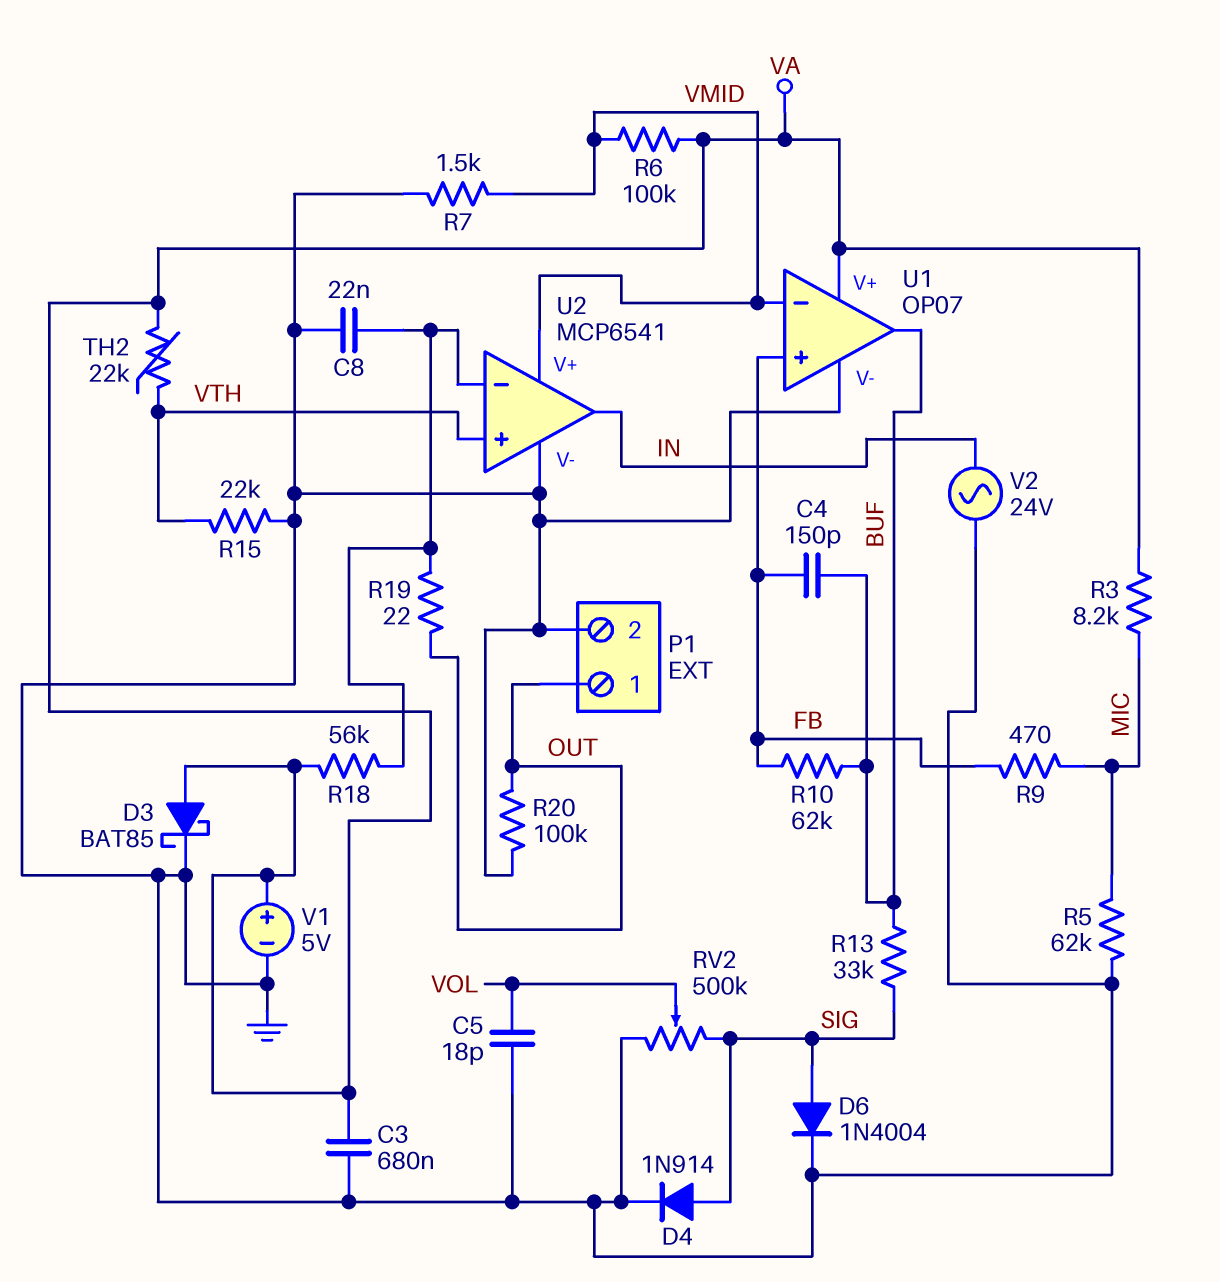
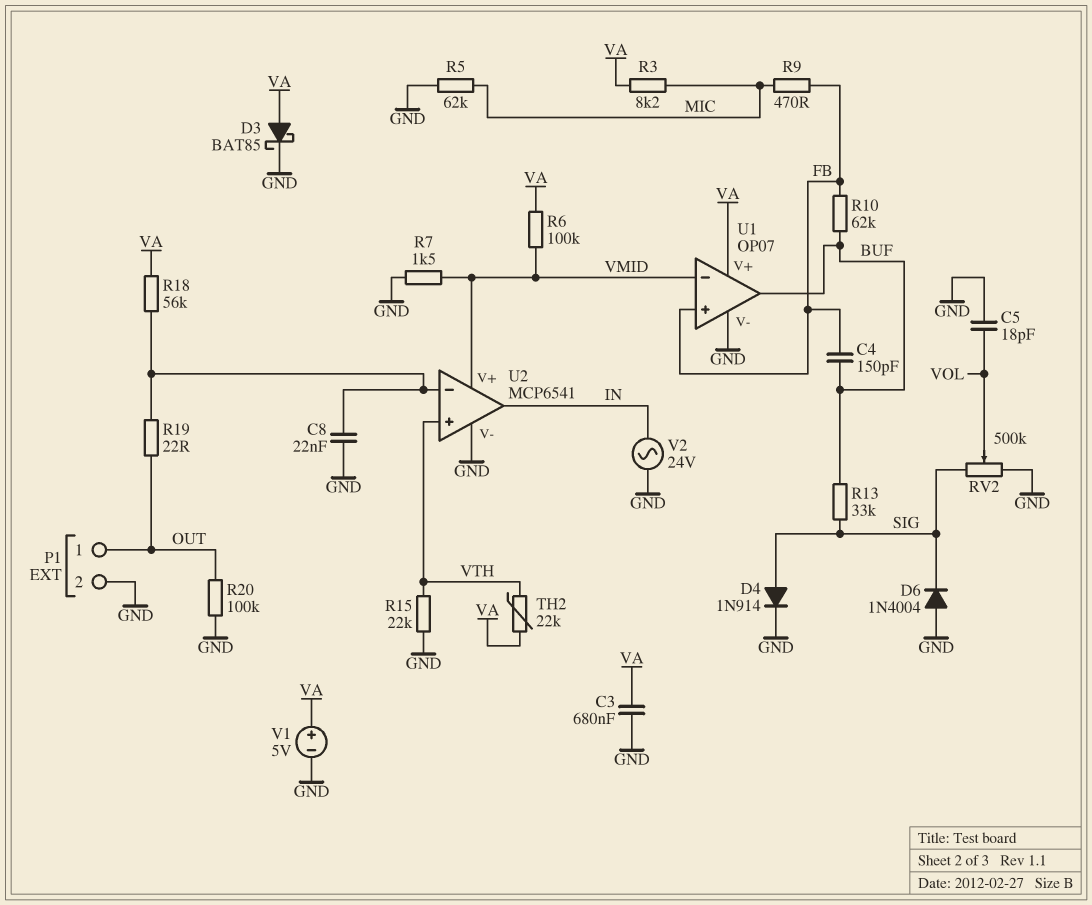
D6: diode 1N4004 (A SIG, K GND) -> diode 1N4004 (A GND, K SIG)

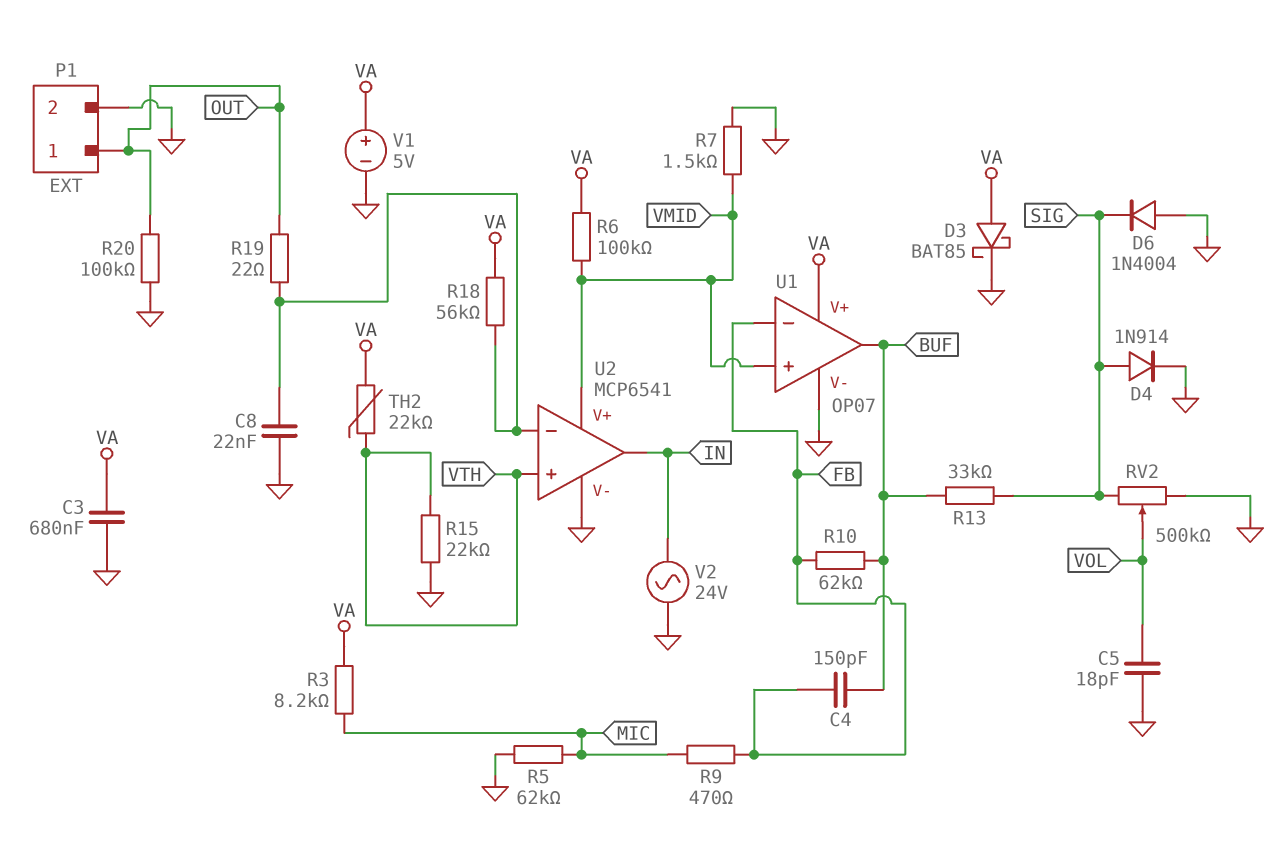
U1 pin in+: FB -> VMID
U1 pin in-: VMID -> FB

